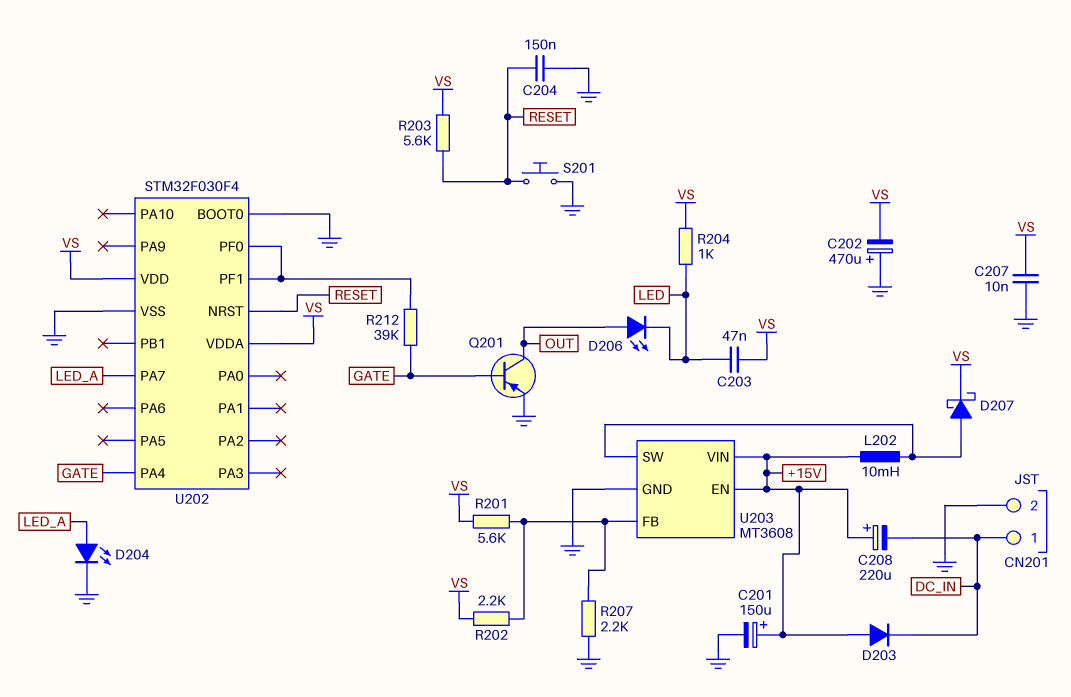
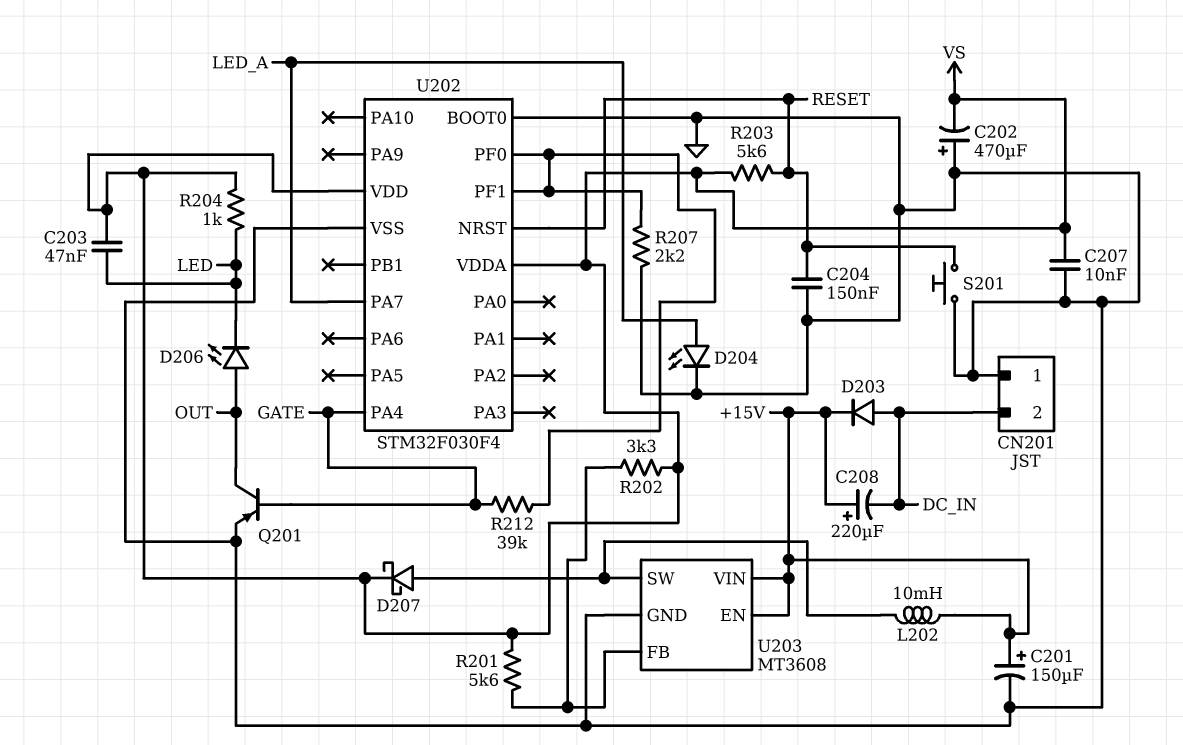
CN201 pin 1: DC_IN -> GND
CN201 pin 2: GND -> DC_IN
D203: diode (A +15V, K DC_IN) -> diode (A DC_IN, K +15V)
R202: 2.2k (U203/FB, VS) -> 3.3k (U203/FB, VS)
R207: 2.2k (GND, U203/FB) -> 2.2k (GND, U202/PF0)

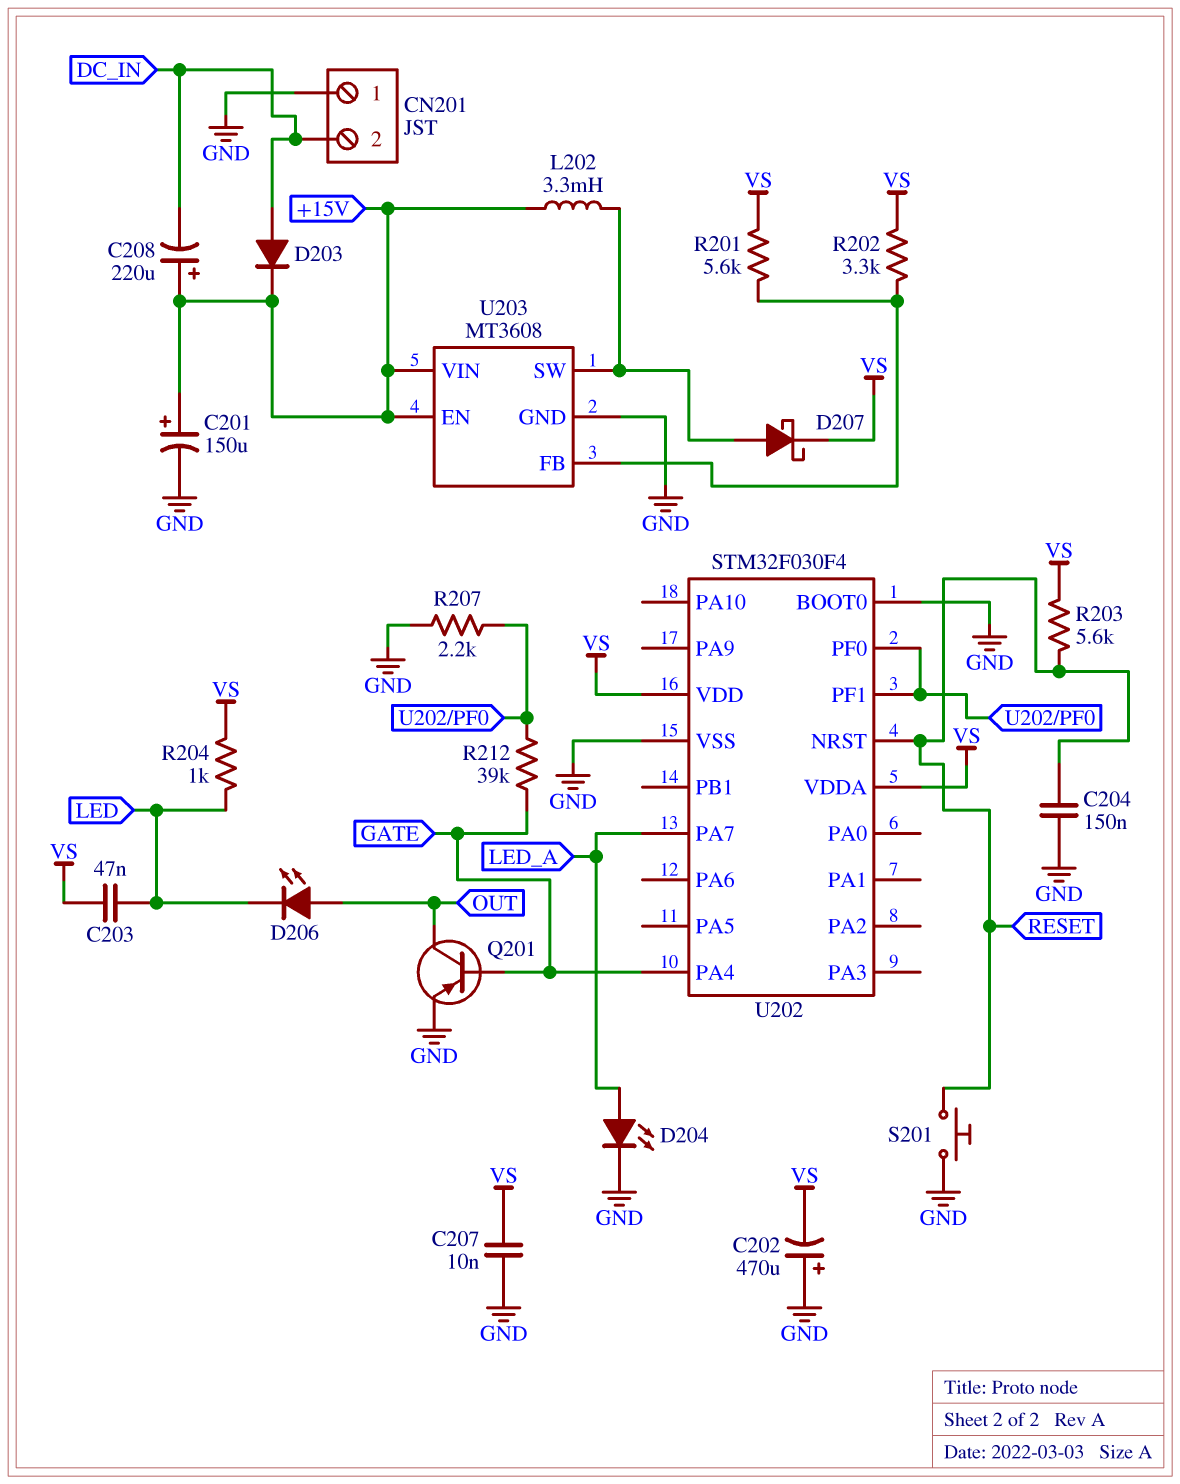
L202: 10mH (+15V, U203/SW) -> 3.3mH (+15V, U203/SW)

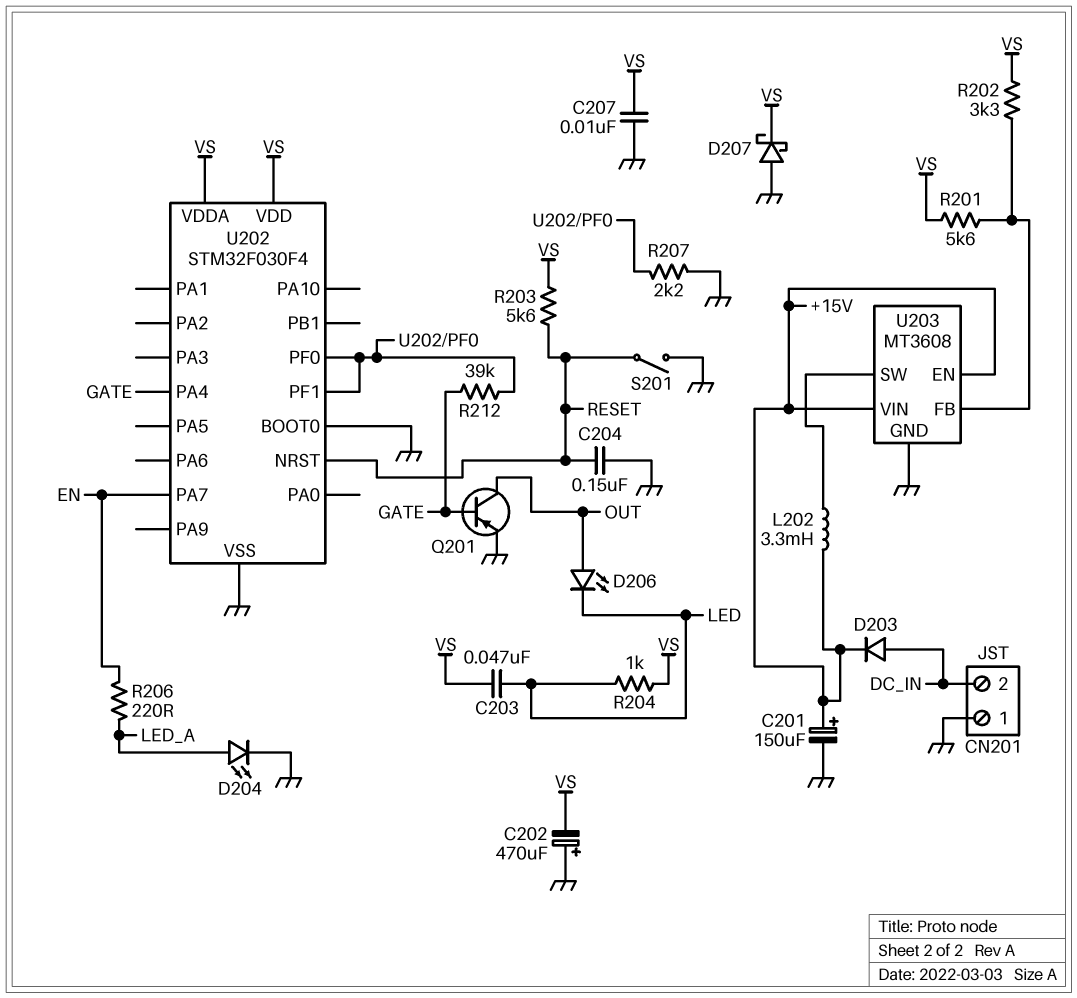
C208: 220uF (plus +15V, minus DC_IN) -> none
D207: schottky (A U203/SW, K VS) -> schottky (A GND, K VS)
R206: none -> 220 (EN, LED_A)
S201: button (GND, RESET) -> switch (GND, RESET)
U202 pin PA7: LED_A -> EN

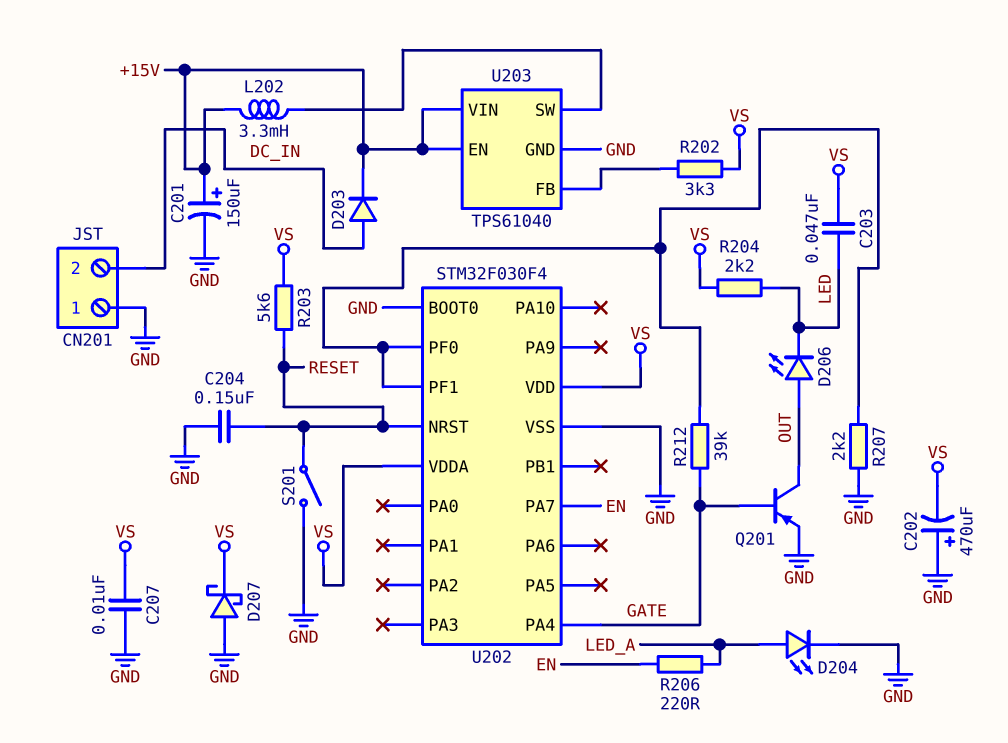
R201: 5.6k (U203/FB, VS) -> none
R204: 1k (LED, VS) -> 2.2k (LED, VS)
U203: MT3608 -> TPS61040

